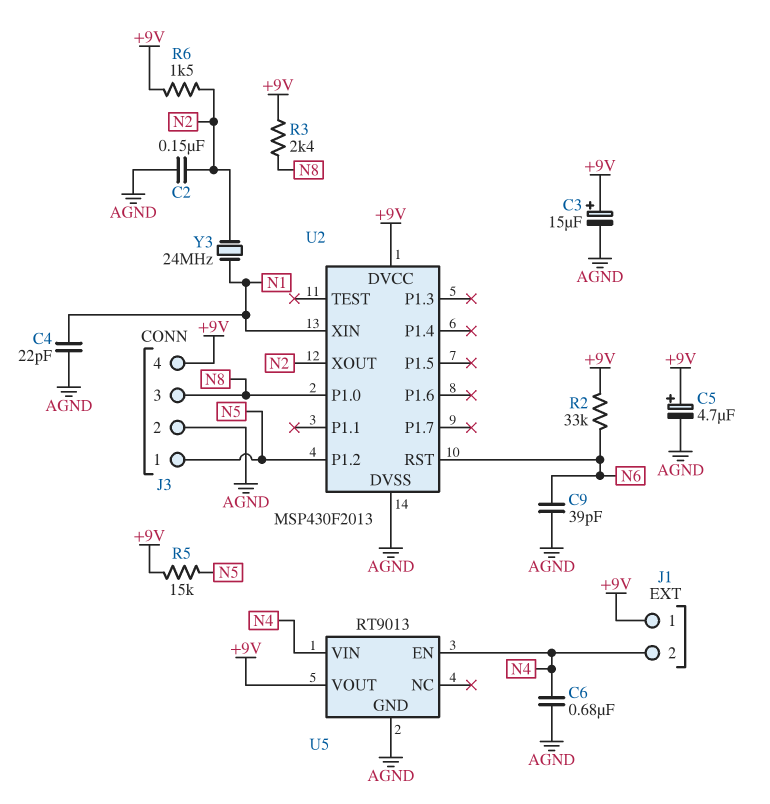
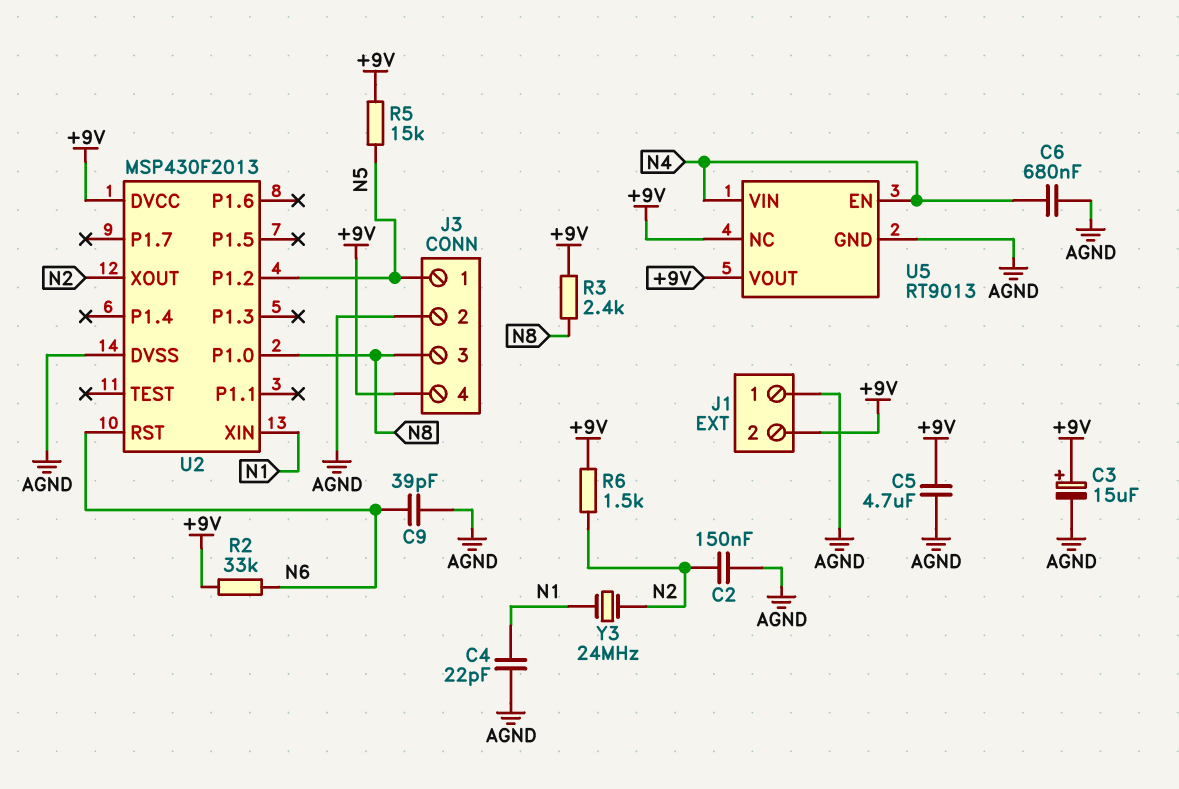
C5: 4.7uF (plus +9V, minus AGND) -> 4.7uF (+9V, AGND)
J1 pin 1: +9V -> AGND
J1 pin 2: N4 -> +9V
U5 pin NC: none -> +9V

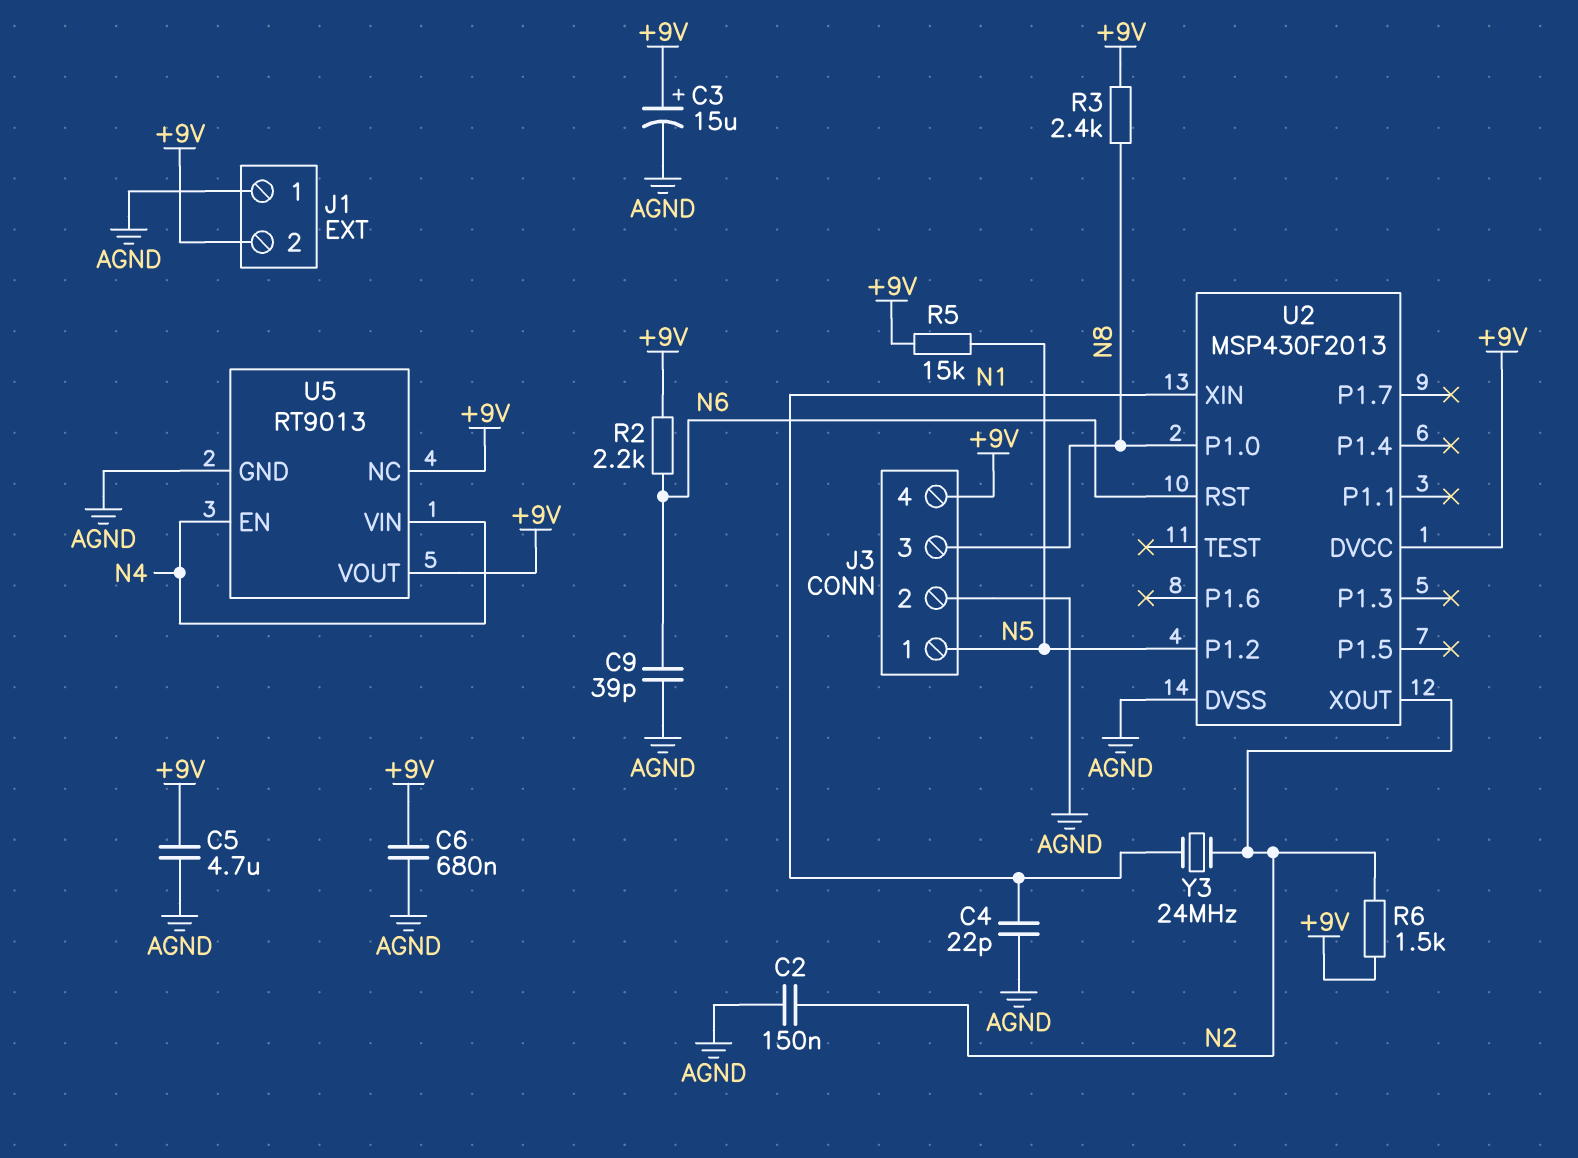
C6: 680nF (AGND, N4) -> 680nF (+9V, AGND)
R2: 33k (+9V, N6) -> 2.2k (+9V, N6)

